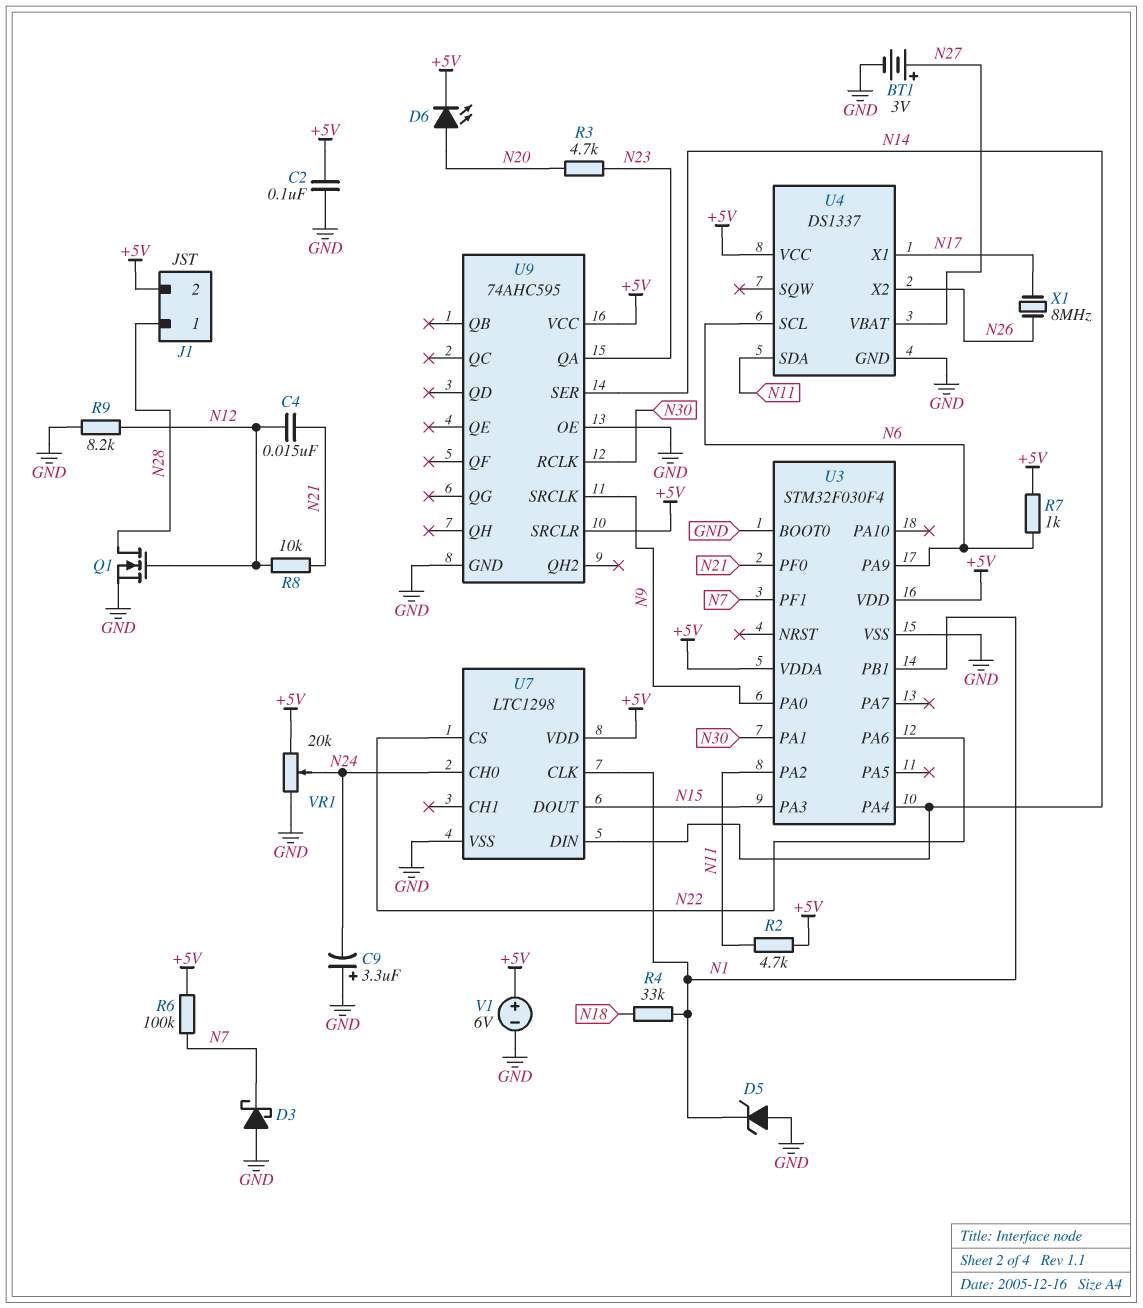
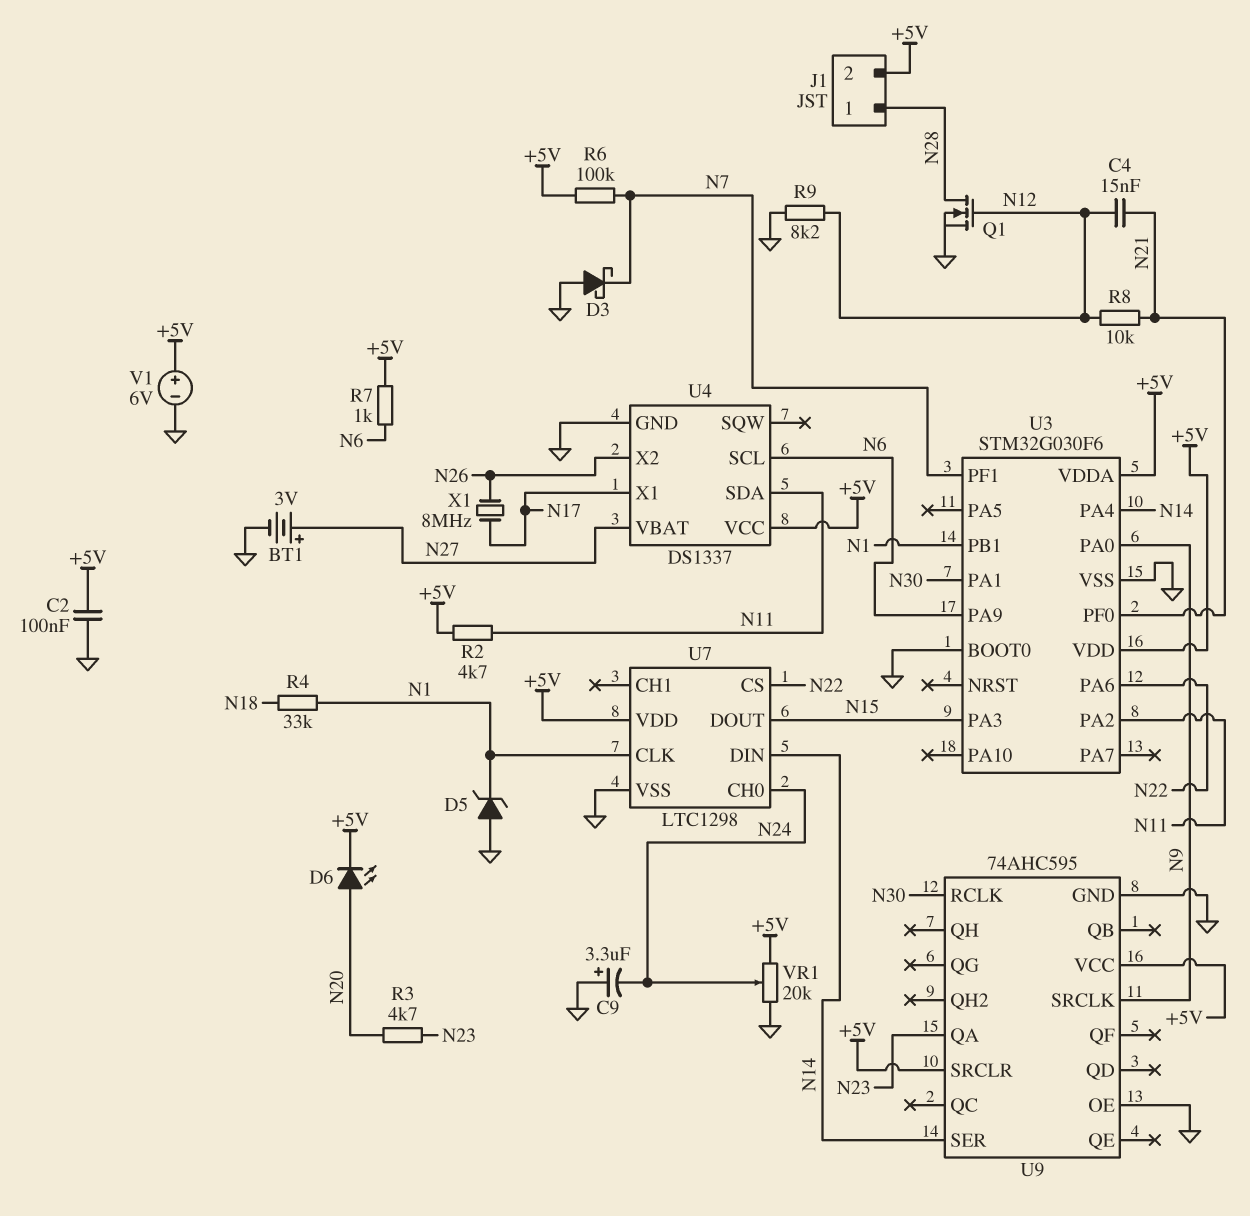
U3: STM32F030F4 -> STM32G030F6

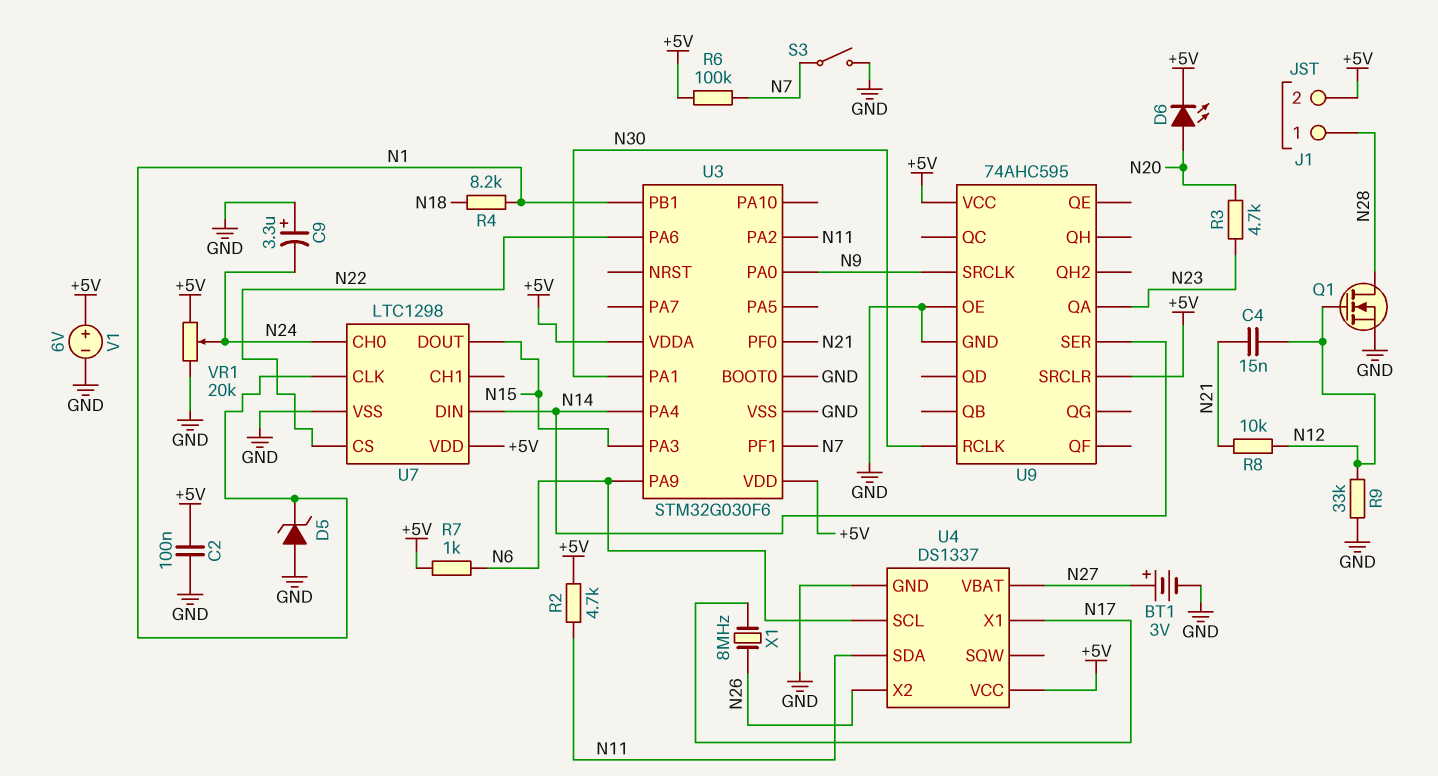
D3: schottky (A GND, K N7) -> none
R4: 33k (N1, N18) -> 8.2k (N1, N18)
R9: 8.2k (GND, N12) -> 33k (GND, N12)
S3: none -> switch (GND, N7)

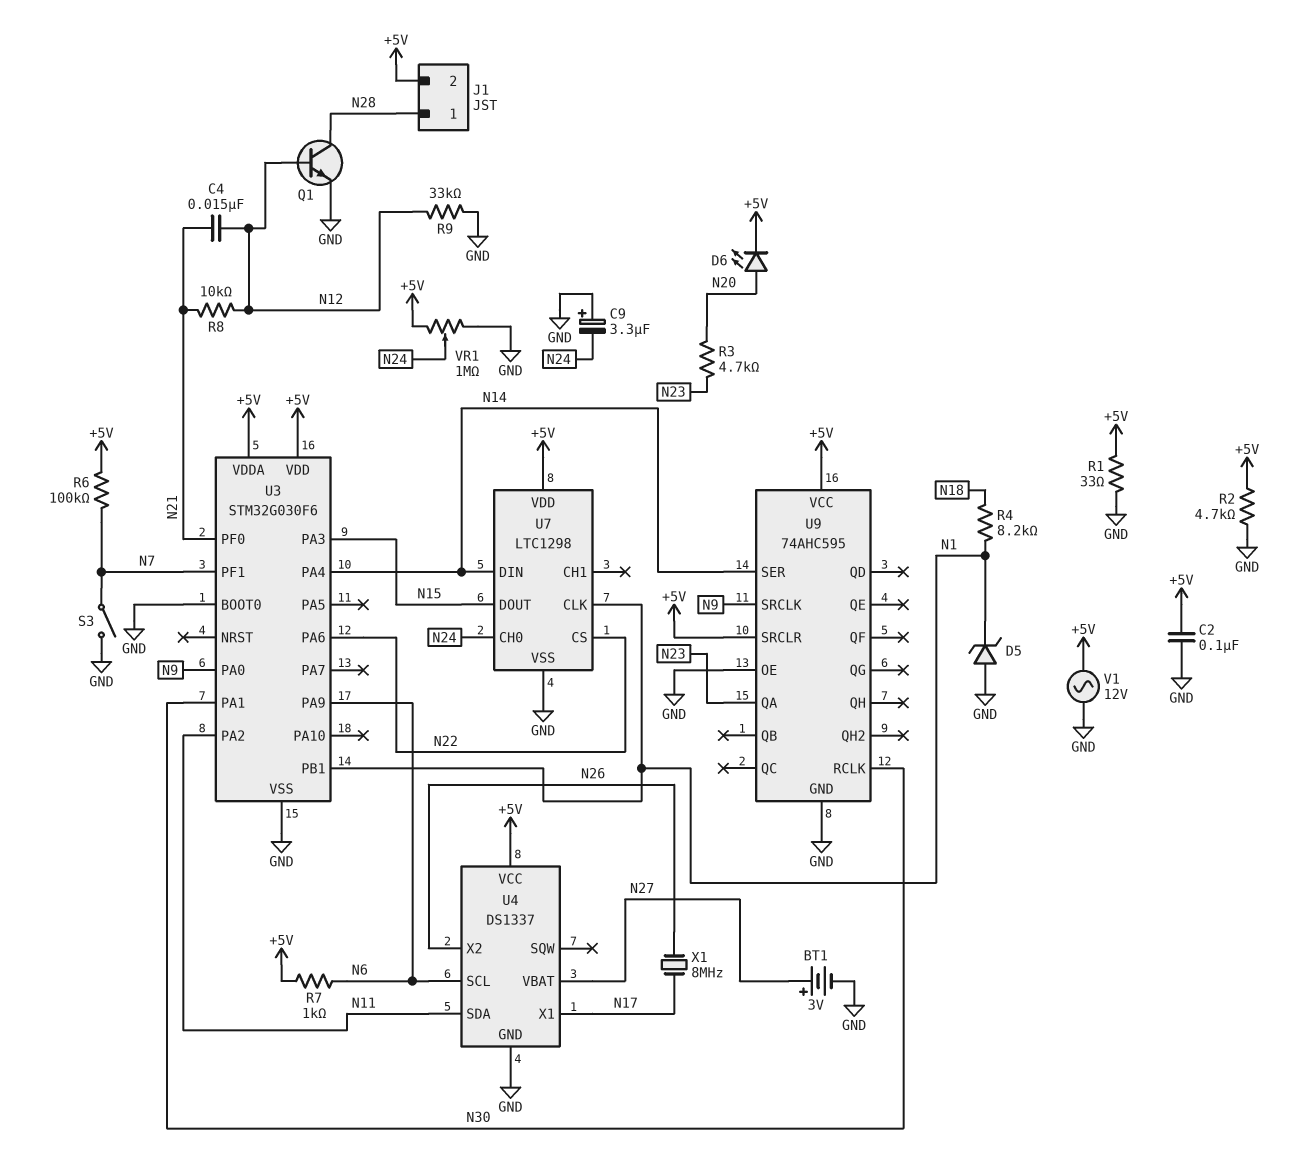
Q1: NMOS (G N12, D N28, S GND) -> NPN (B N12, C N28, E GND)
R1: none -> 33 (+5V, GND)
R2: 4.7k (+5V, N11) -> 4.7k (+5V, GND)
V1: 6V (plus +5V, minus GND) -> AC 12V (+5V, GND)
VR1: 20k (+5V, GND, wiper N24) -> 1M (+5V, GND, wiper N24)

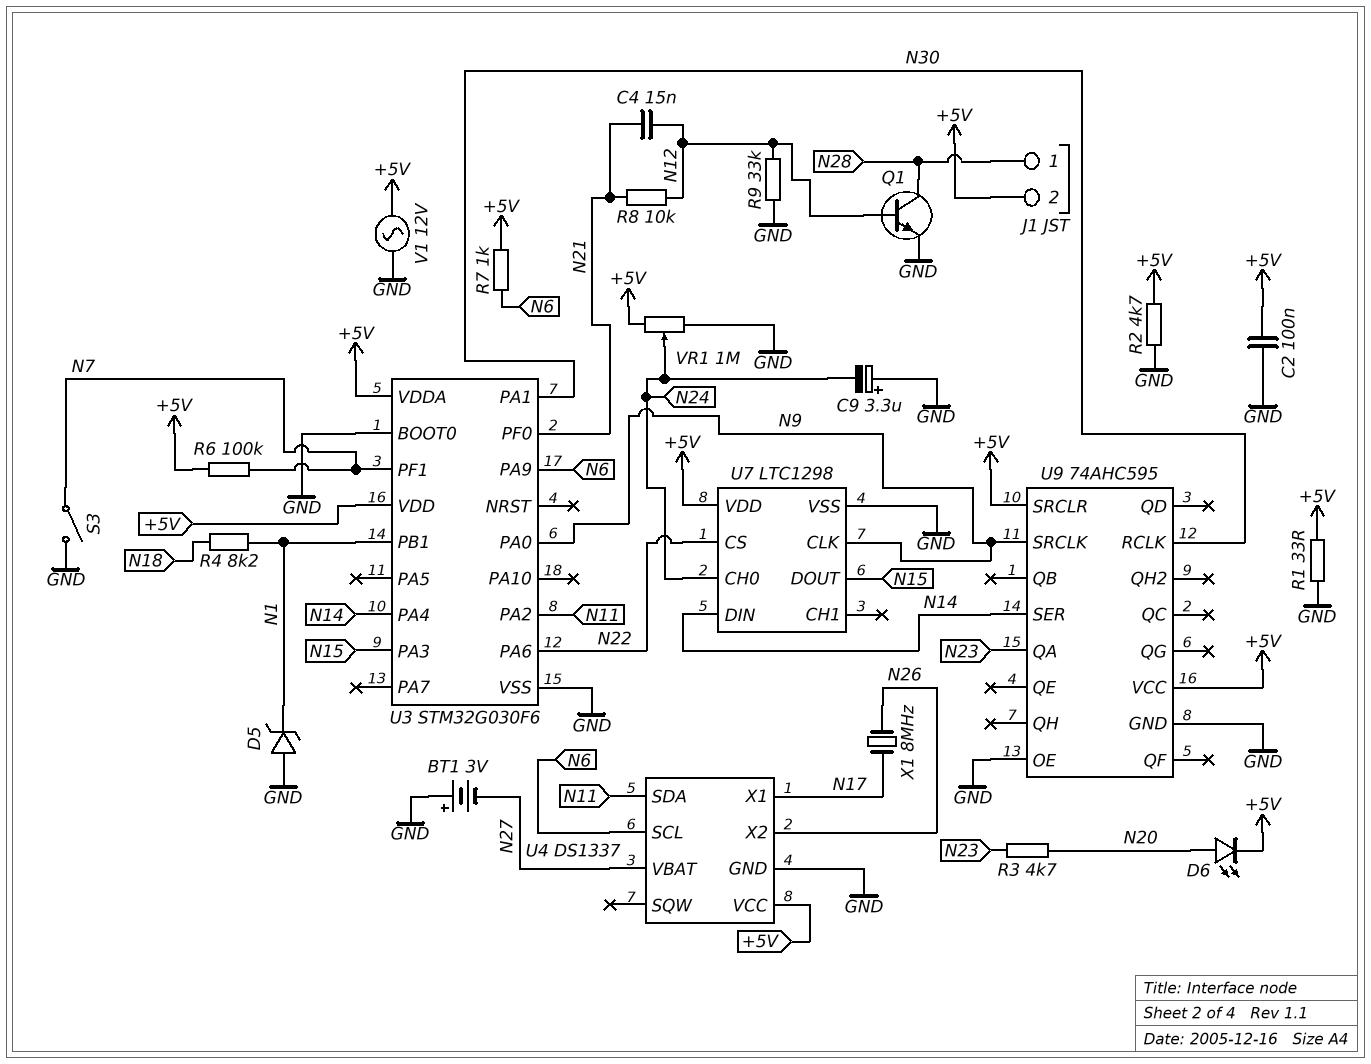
BT1: 3V (plus N27, minus GND) -> 3V (plus GND, minus N27)
U7 pin CLK: N1 -> N9

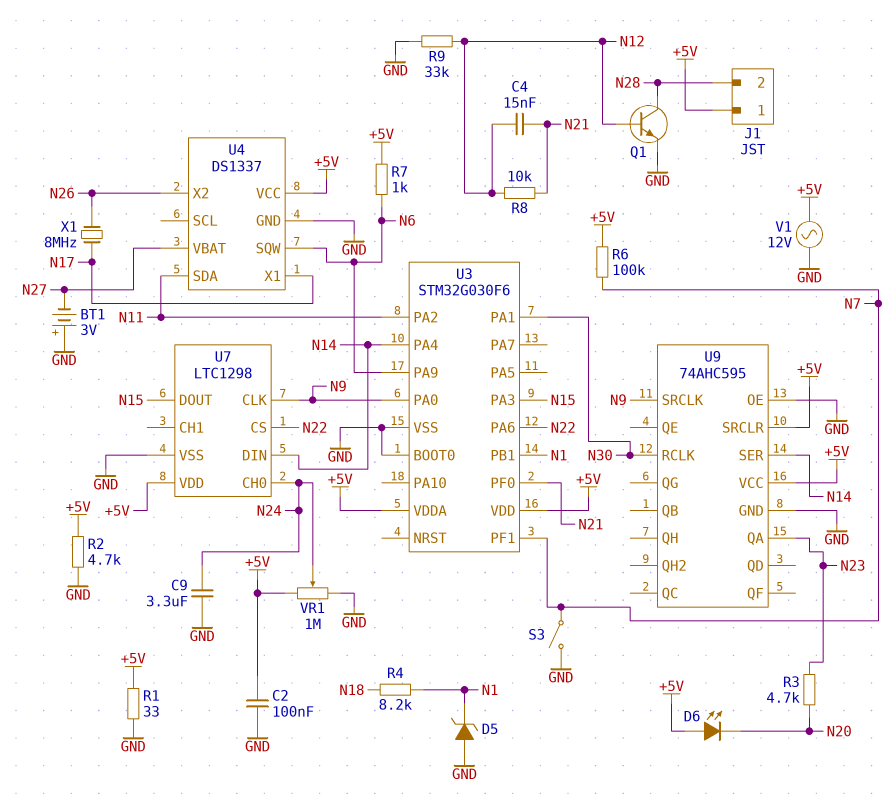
C9: 3.3uF (plus GND, minus N24) -> 3.3uF (GND, N24)
D6: LED (A N20, K +5V) -> LED (A +5V, K N20)
J1 pin 1: N28 -> +5V
J1 pin 2: +5V -> N28
U4 pin SCL: N6 -> none
U4 pin SQW: none -> N6

